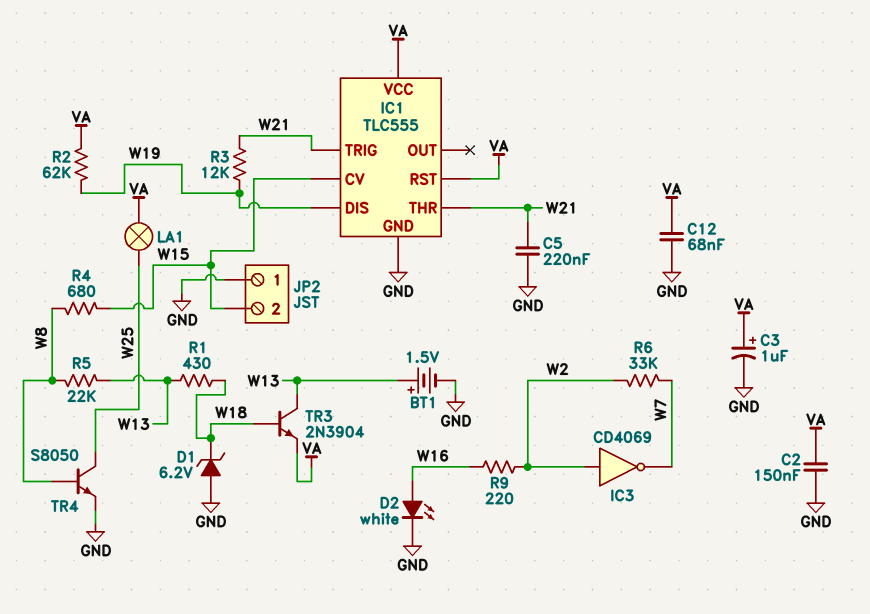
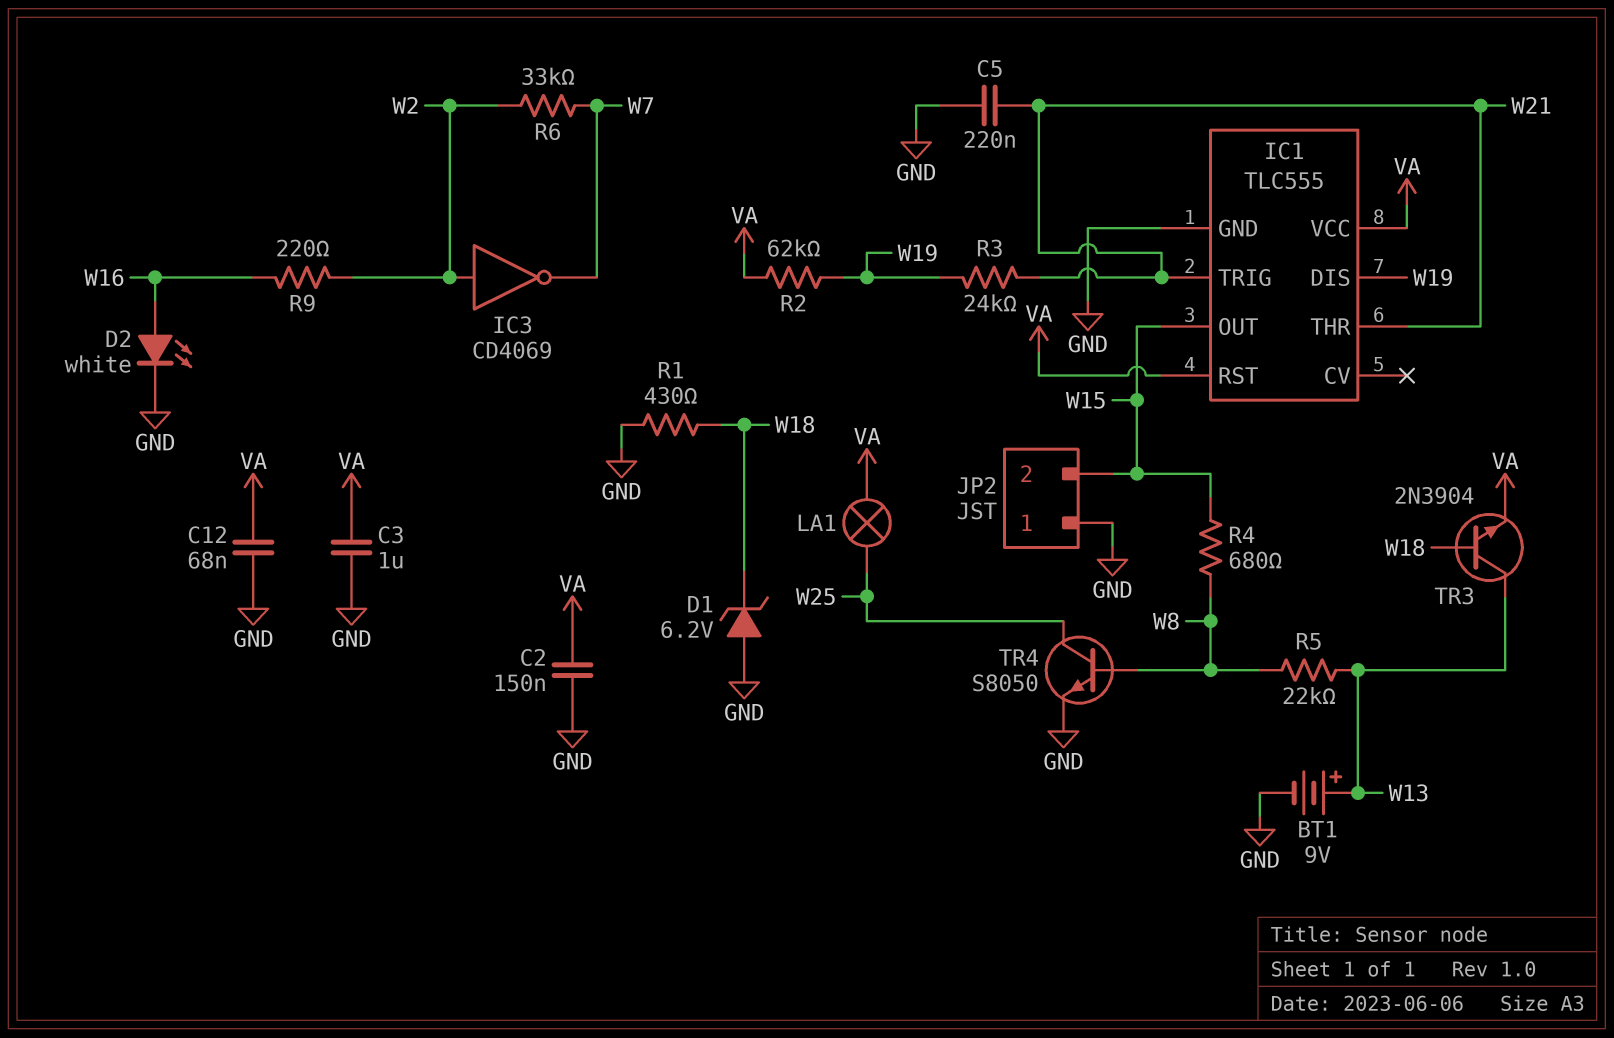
BT1: 1.5V (plus W13, minus GND) -> 9V (plus W13, minus GND)
C3: 1uF (plus VA, minus GND) -> 1uF (GND, VA)
IC1 pin CV: W15 -> none
IC1 pin OUT: none -> W15
R1: 430 (W13, W18) -> 430 (GND, W18)
R3: 12k (W19, W21) -> 24k (W19, W21)

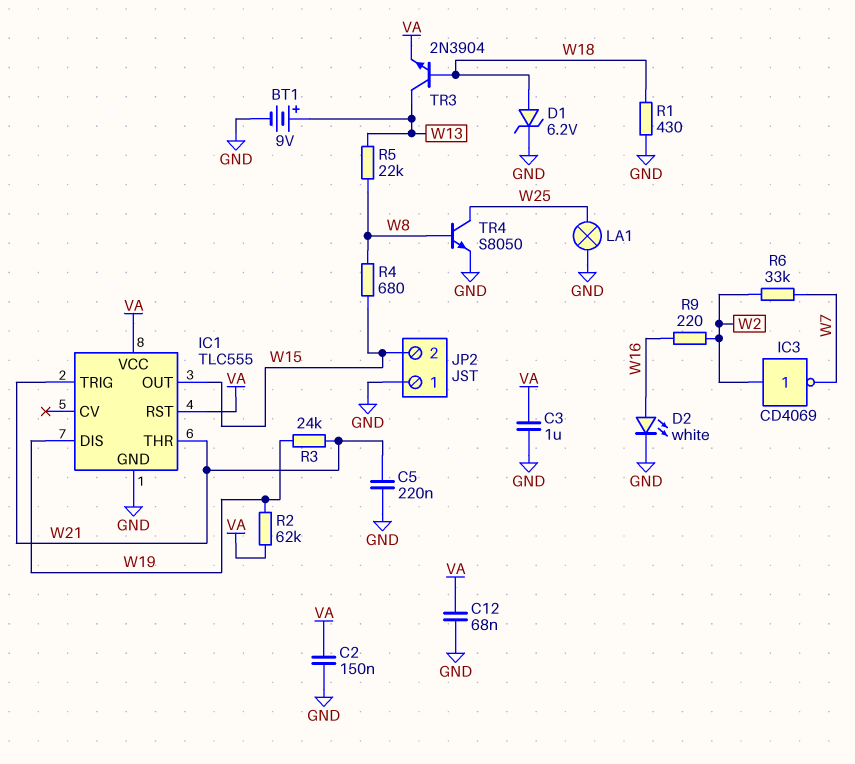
D1: zener 6.2V (A GND, K W18) -> zener 6.2V (A W18, K GND)
LA1: lamp (VA, W25) -> lamp (GND, W25)

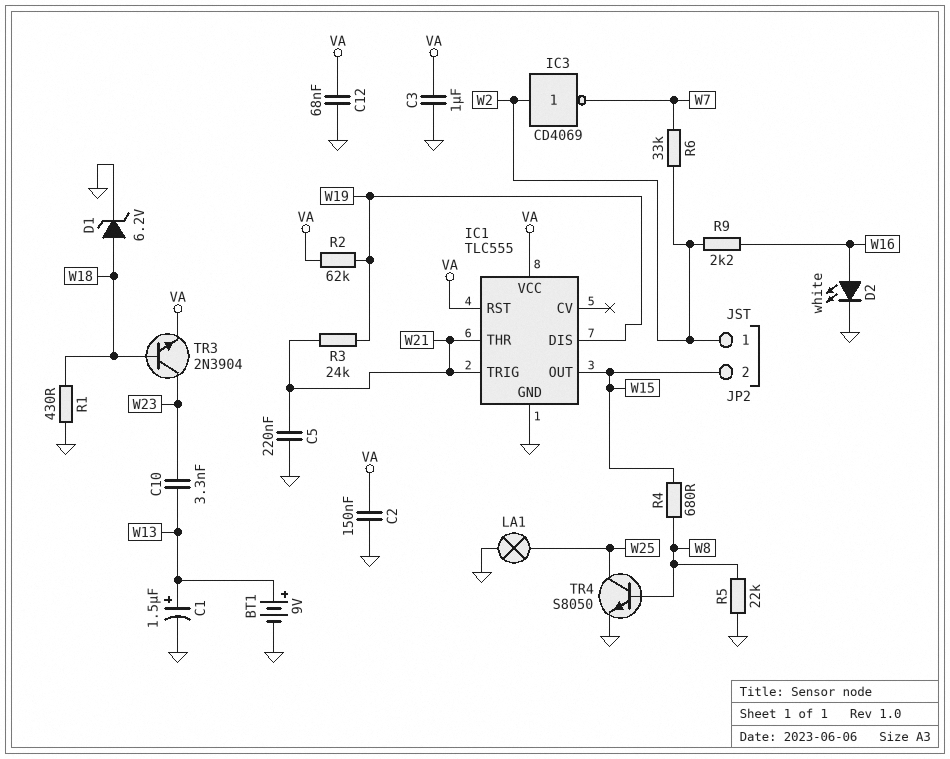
C1: none -> 1.5uF (plus W13, minus GND)
C10: none -> 3.3nF (W13, W23)
JP2 pin 1: GND -> W2
R5: 22k (W8, W13) -> 22k (GND, W8)
R9: 220 (W2, W16) -> 2.2k (W2, W16)
TR3: NPN 2N3904 (B W18, C W13, E VA) -> NPN 2N3904 (B W18, C W23, E VA)

